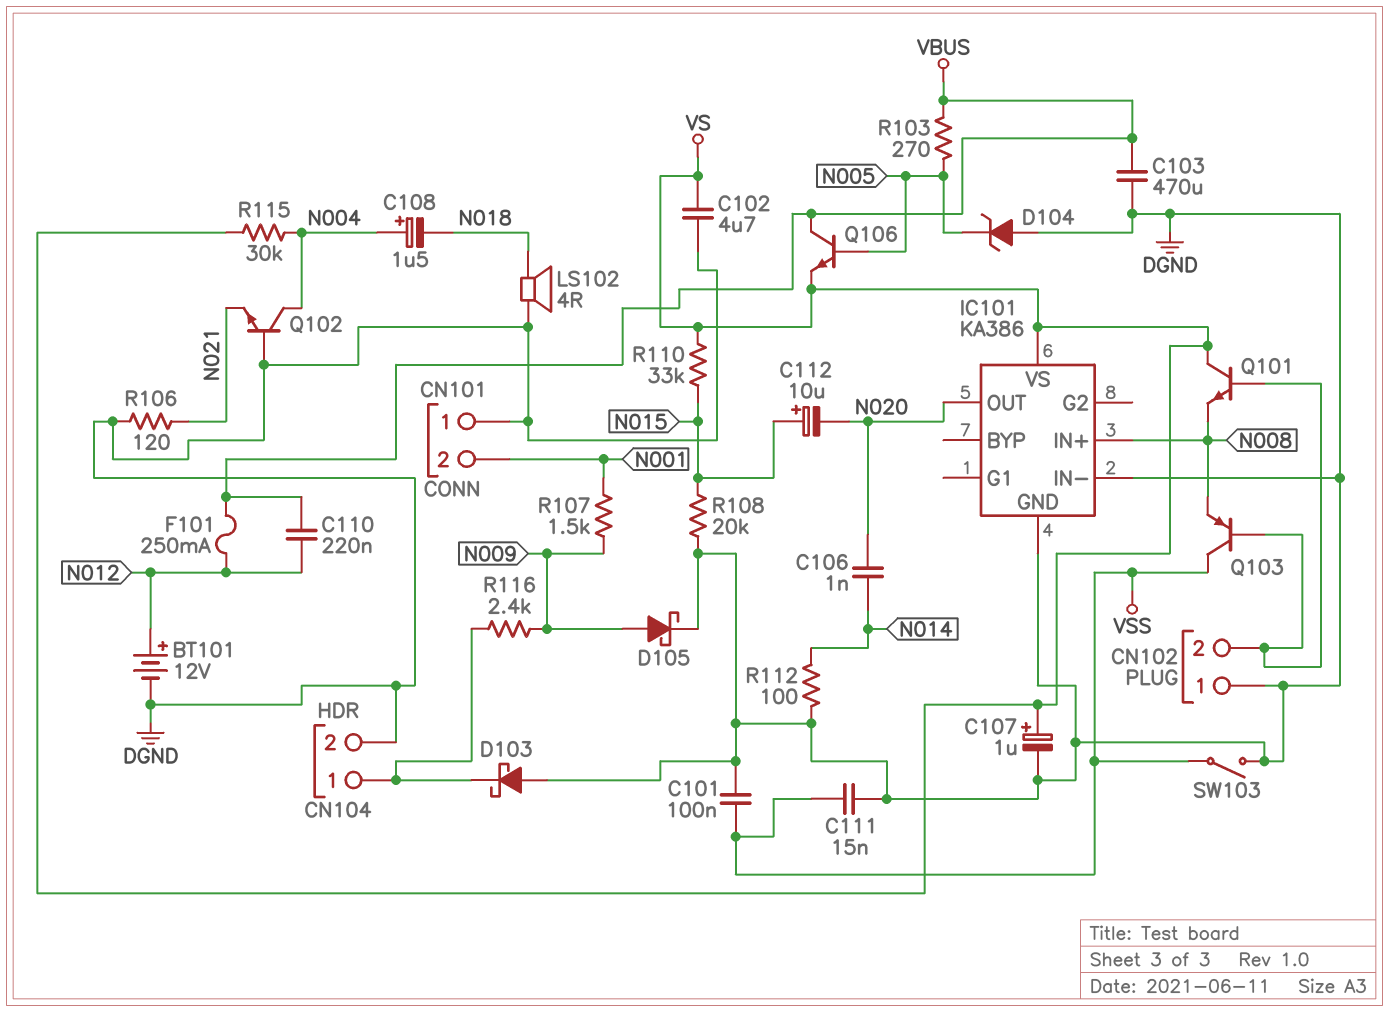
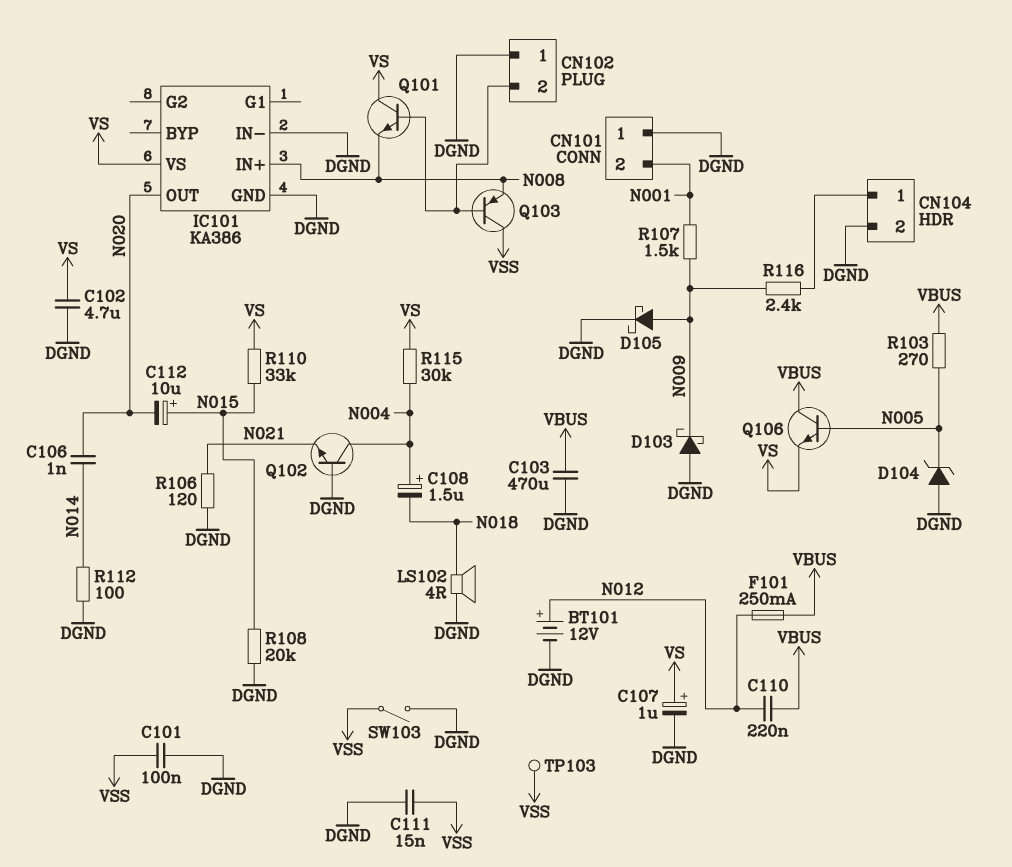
D103: schottky (A DGND, K CN104/1) -> schottky (A DGND, K N009)
TP103: none -> test point (VSS)

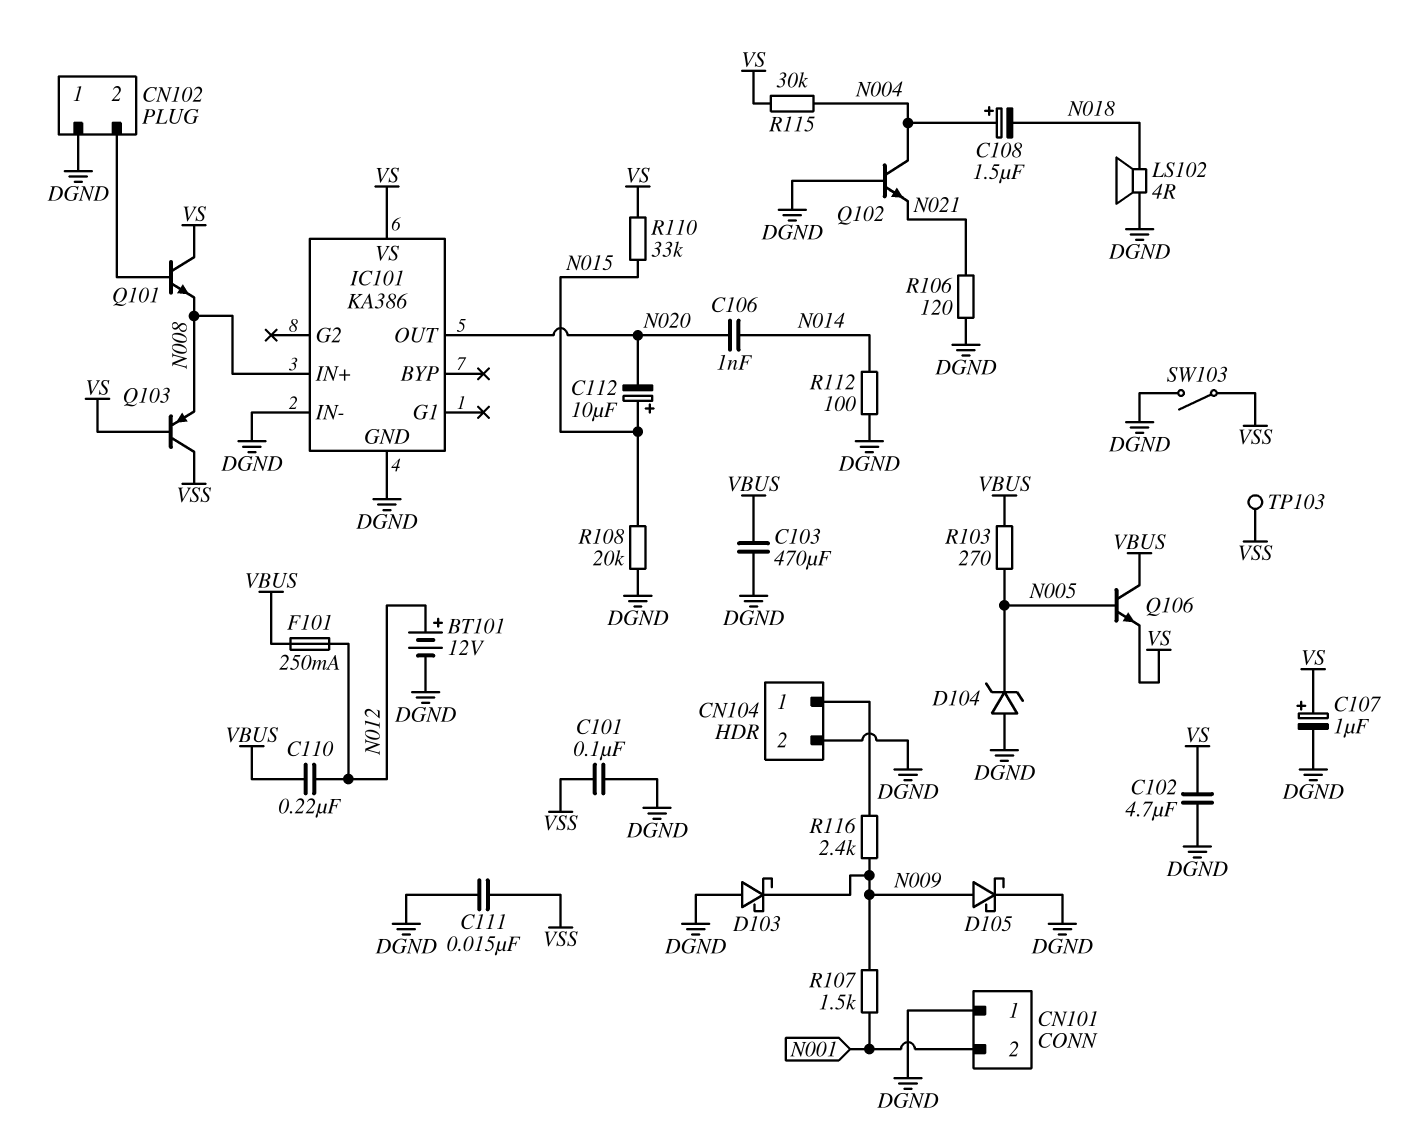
Q103: PNP (B CN102/2, C VSS, E N008) -> PNP (B VS, C VSS, E N008)

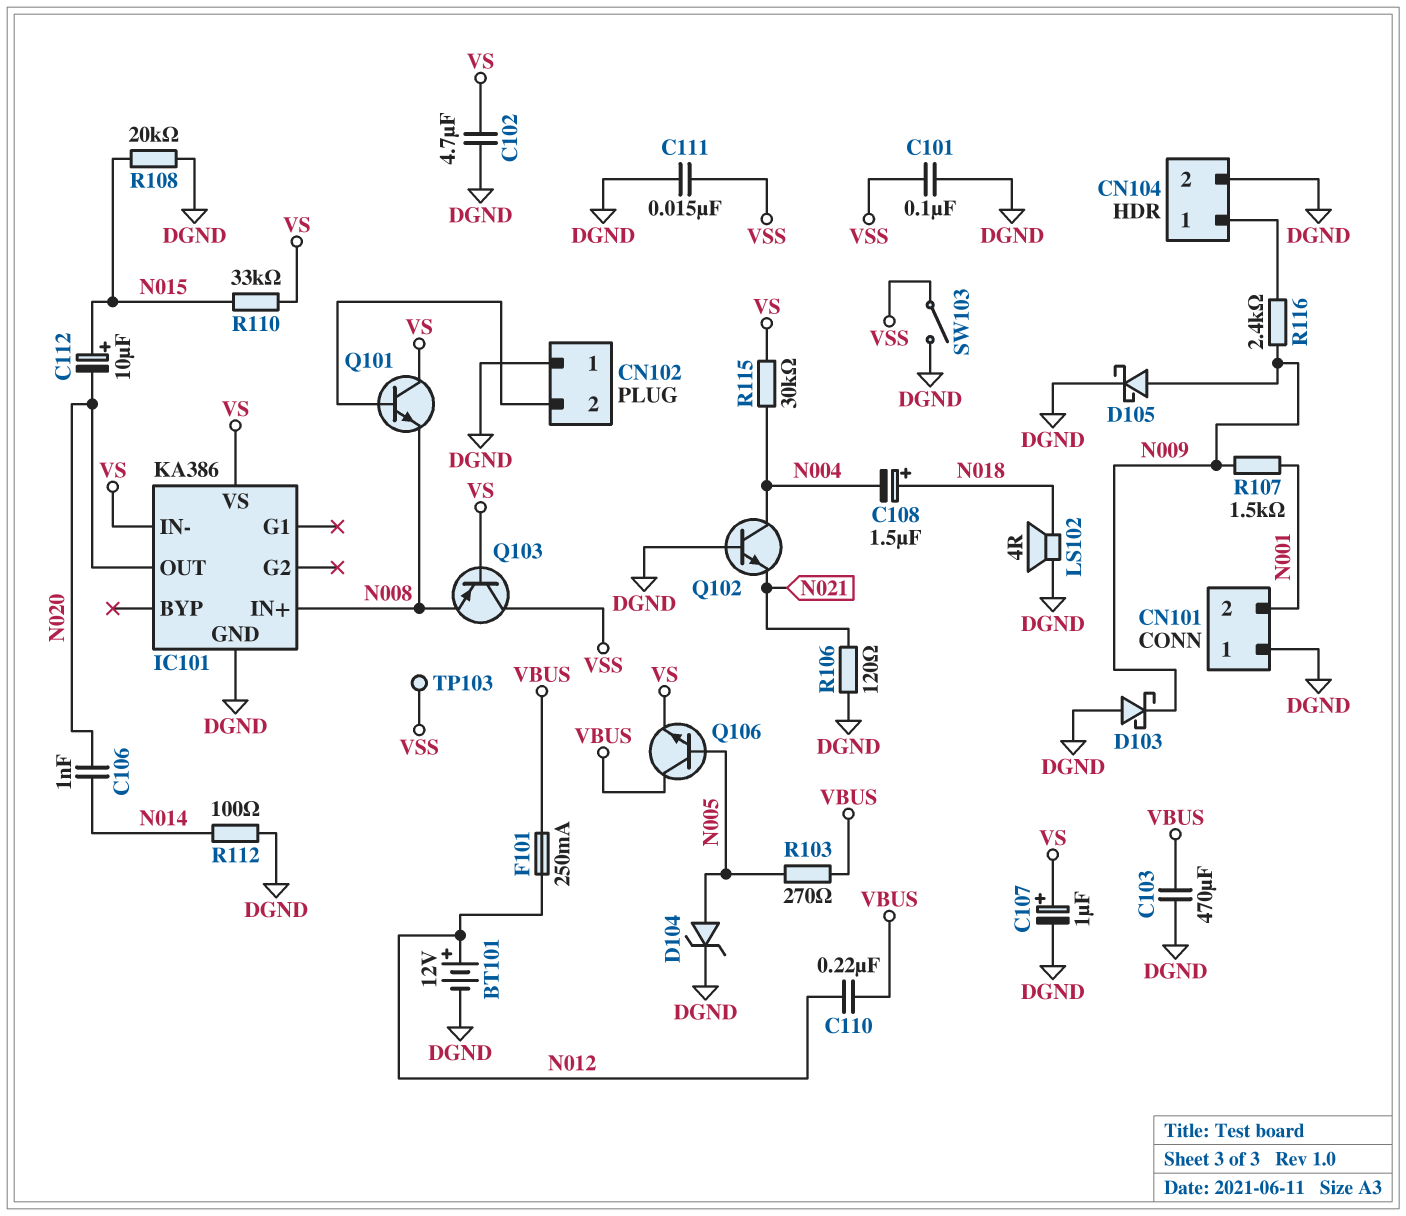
C108: 1.5uF (plus N004, minus N018) -> 1.5uF (plus N018, minus N004)
D104: zener (A DGND, K N005) -> zener (A N005, K DGND)
IC101 pin IN-: DGND -> VS

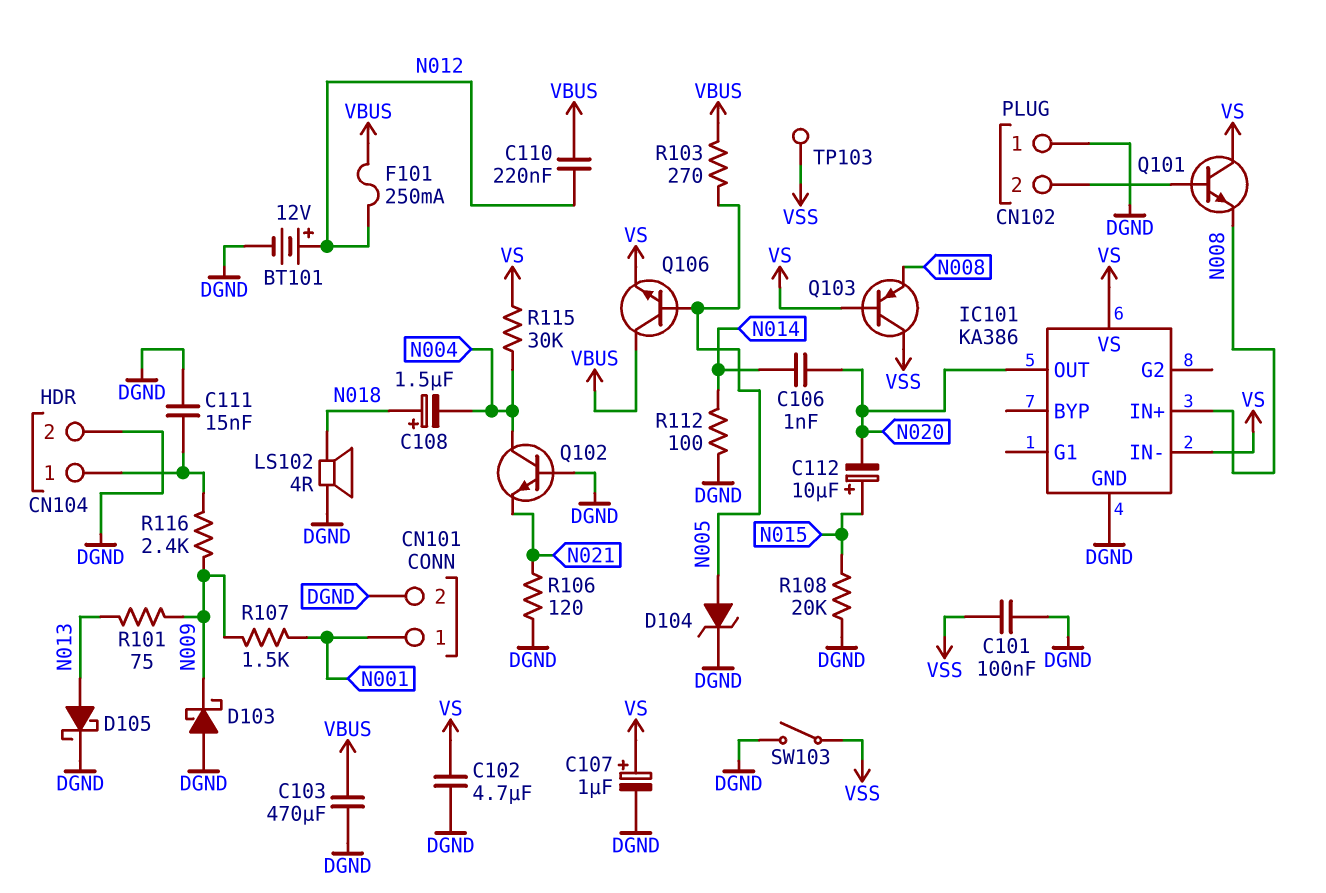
C111: 15nF (DGND, VSS) -> 15nF (CN104/1, DGND)
CN101 pin 1: DGND -> N001
CN101 pin 2: N001 -> DGND
D105: schottky (A N009, K DGND) -> schottky (A N013, K DGND)
R101: none -> 75 (N009, N013)
R110: 33k (N015, VS) -> none

